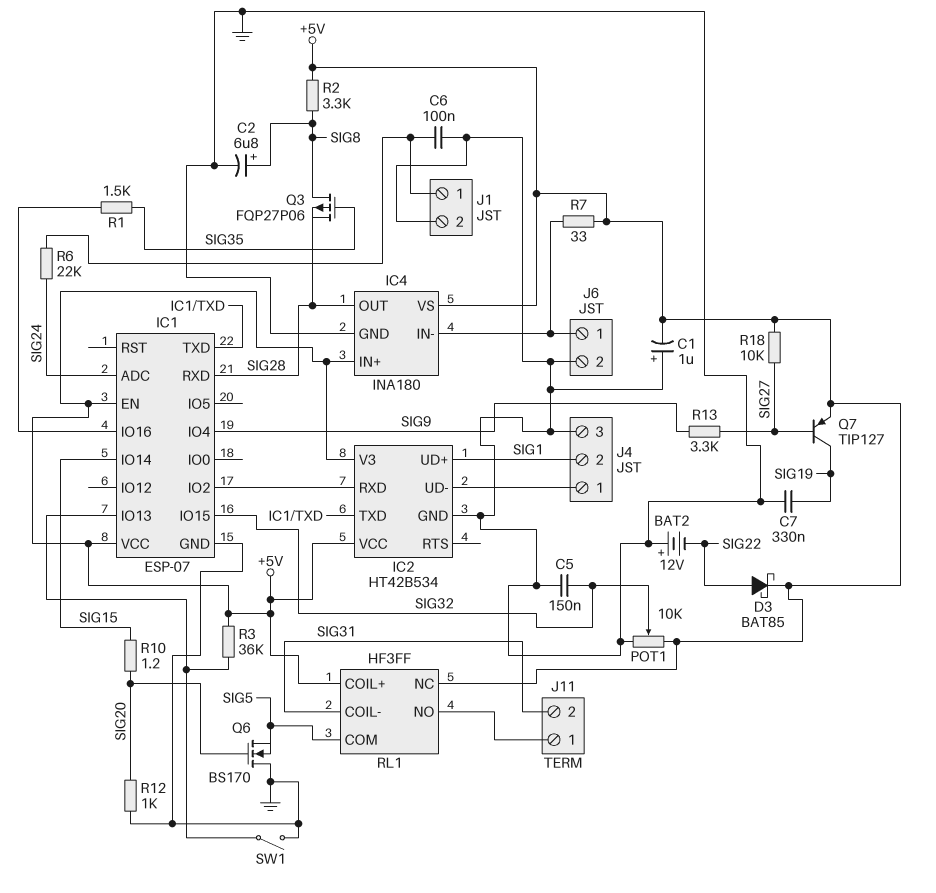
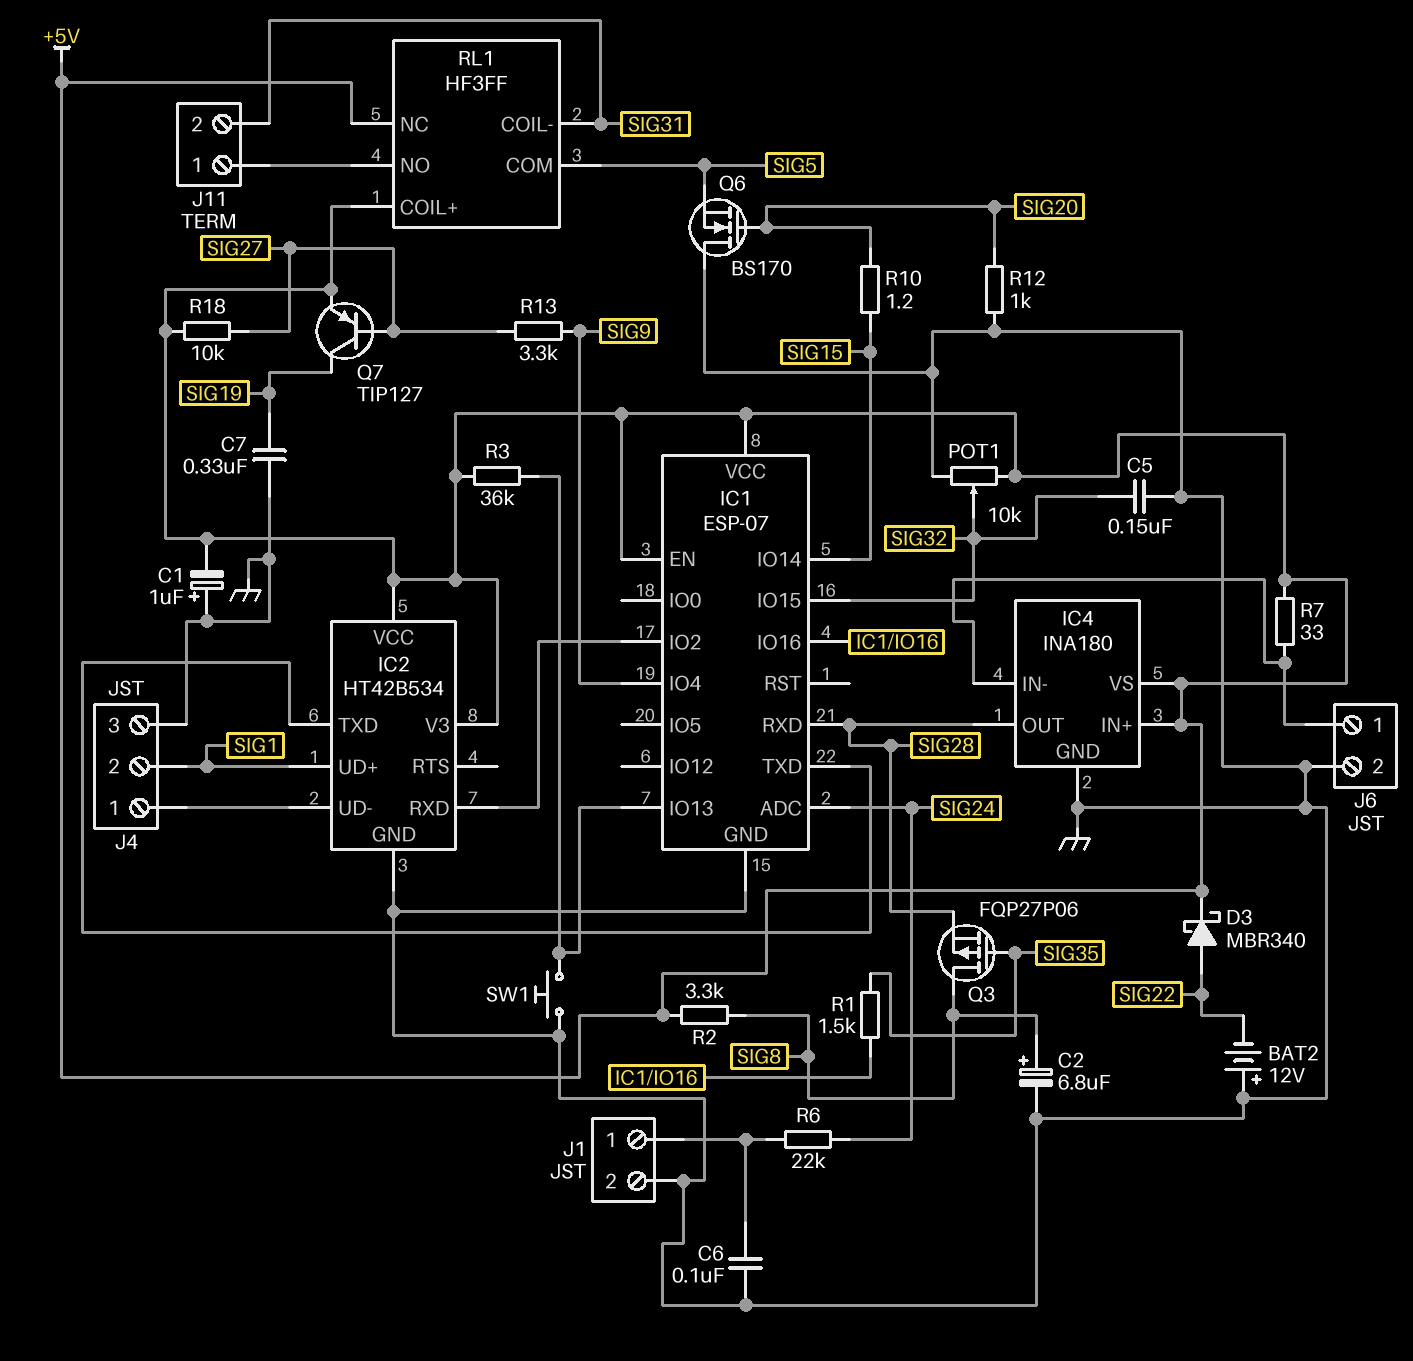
D3: schottky BAT85 (A SIG22, K +5V) -> schottky MBR340 (A SIG22, K +5V)
SW1: switch (GND, IC1/IO13) -> button (GND, IC1/IO13)

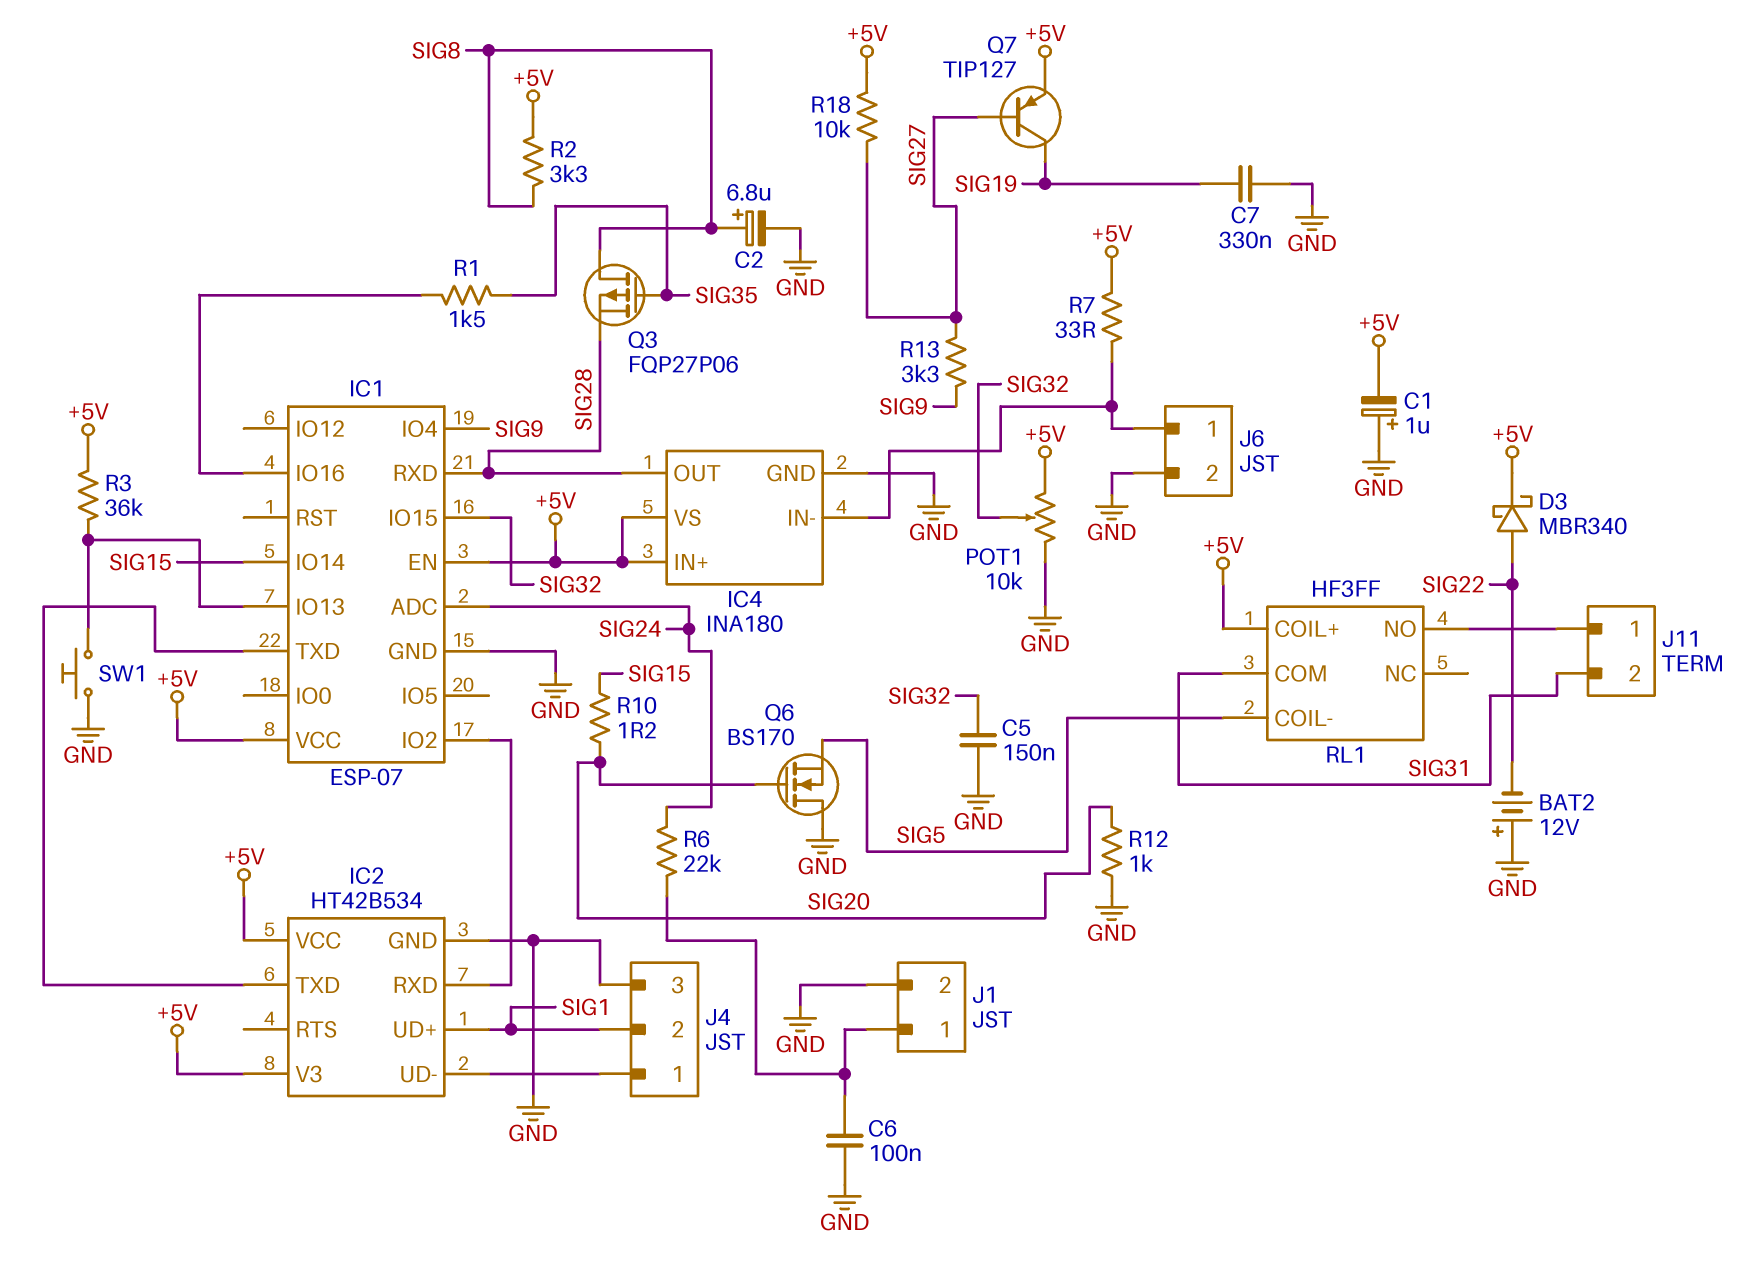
RL1 pin COIL-: SIG31 -> SIG5
RL1 pin COM: SIG5 -> SIG31
RL1 pin NC: +5V -> none

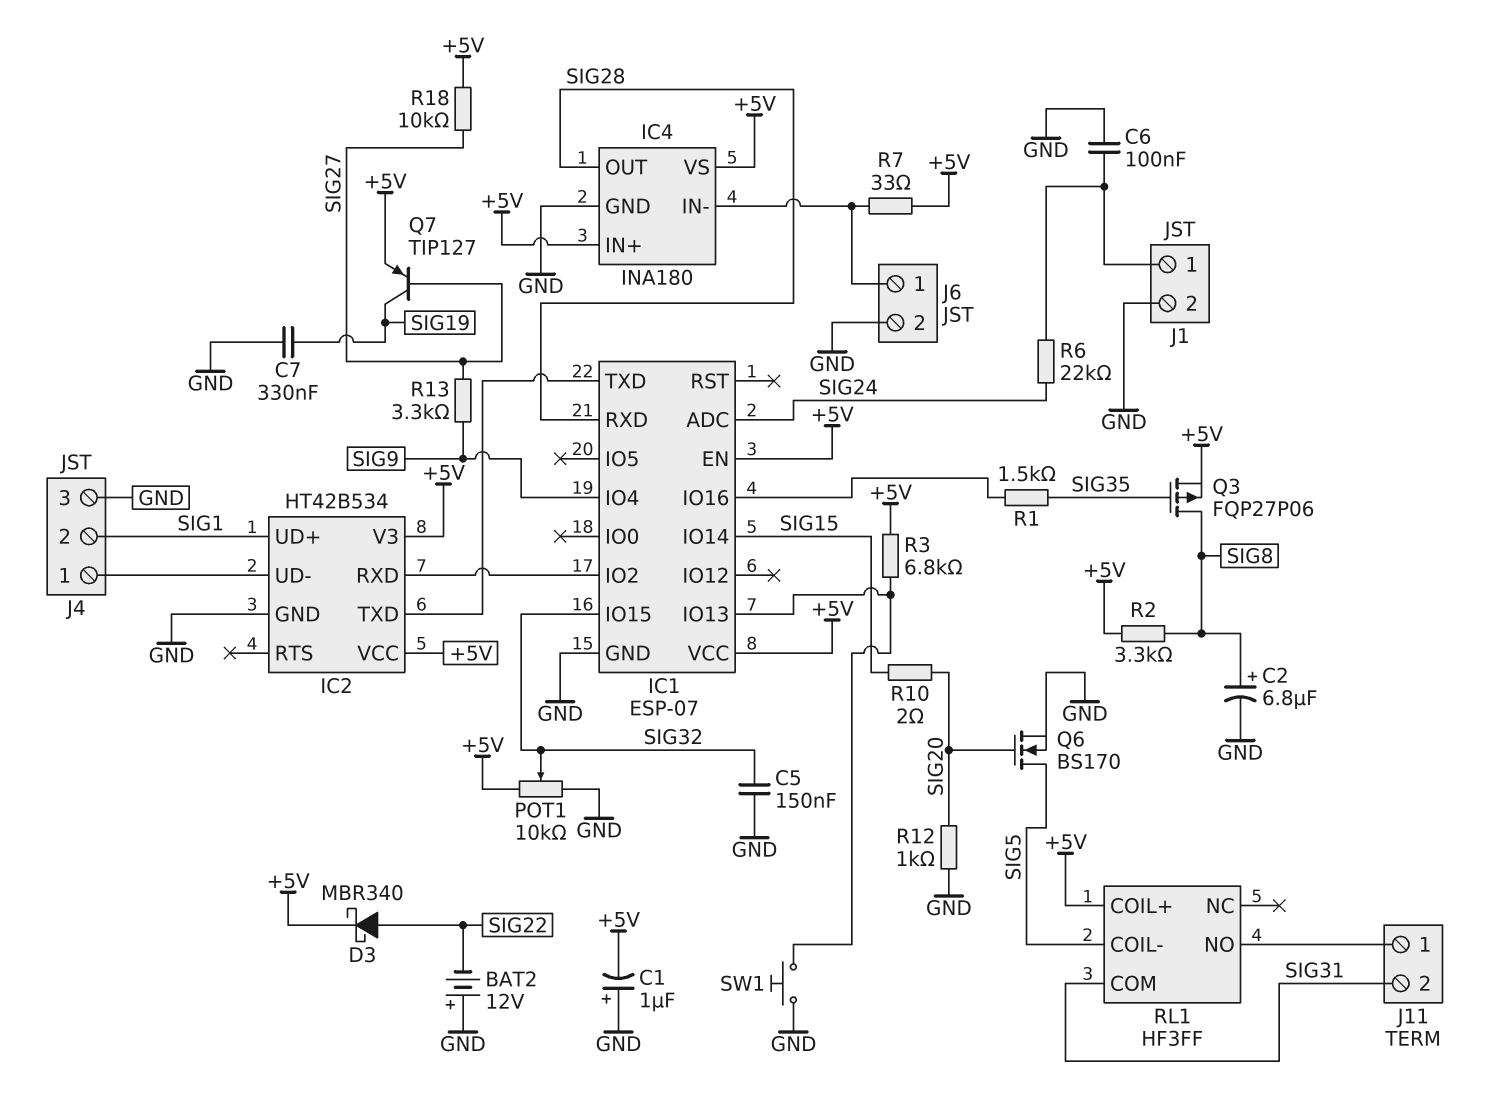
Q3: PMOS FQP27P06 (G SIG35, D SIG8, S SIG28) -> PMOS FQP27P06 (G SIG35, D SIG8, S +5V)
Q6: NMOS BS170 (G SIG20, D GND, S SIG5) -> NMOS BS170 (G SIG20, D SIG5, S GND)
R3: 36k (+5V, IC1/IO13) -> 6.8k (+5V, IC1/IO13)
R10: 1.2 (SIG15, SIG20) -> 2 (SIG15, SIG20)

